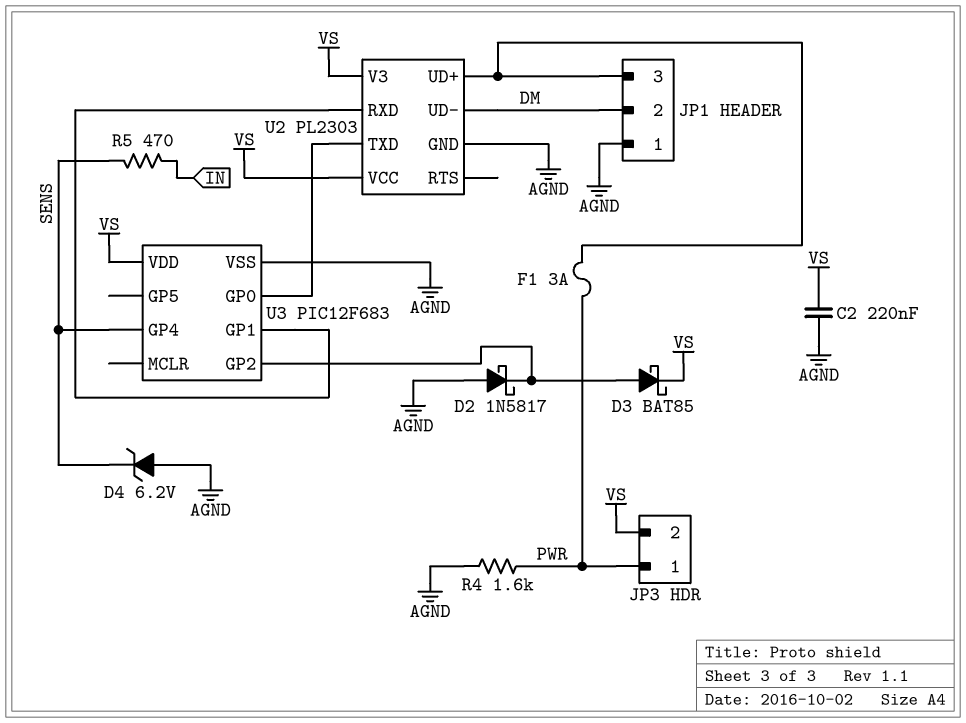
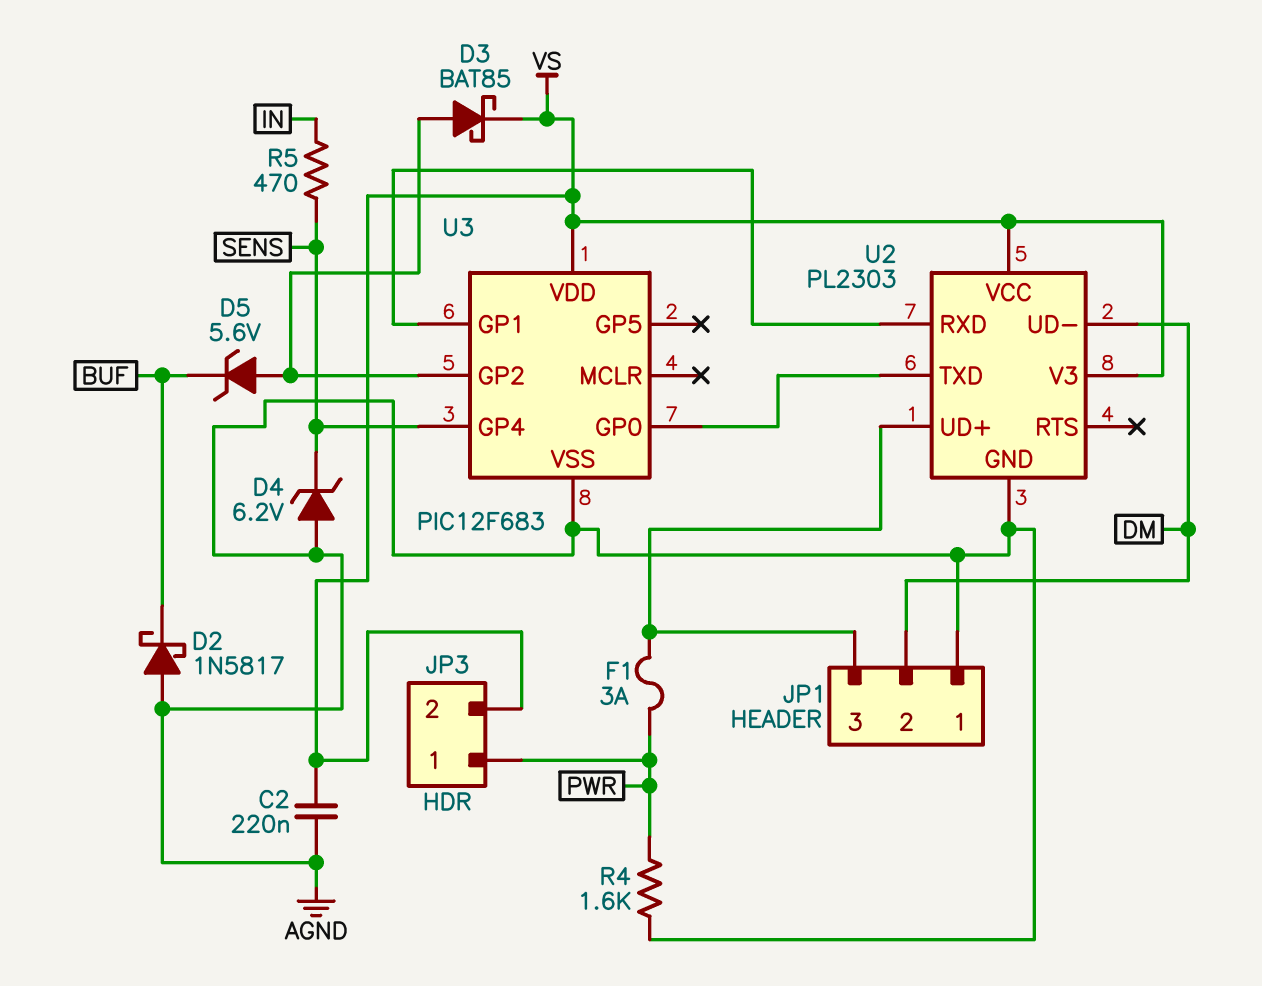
D2: schottky 1N5817 (A AGND, K U3/GP2) -> schottky 1N5817 (A AGND, K BUF)
D5: none -> zener 5.6V (A U3/GP2, K BUF)

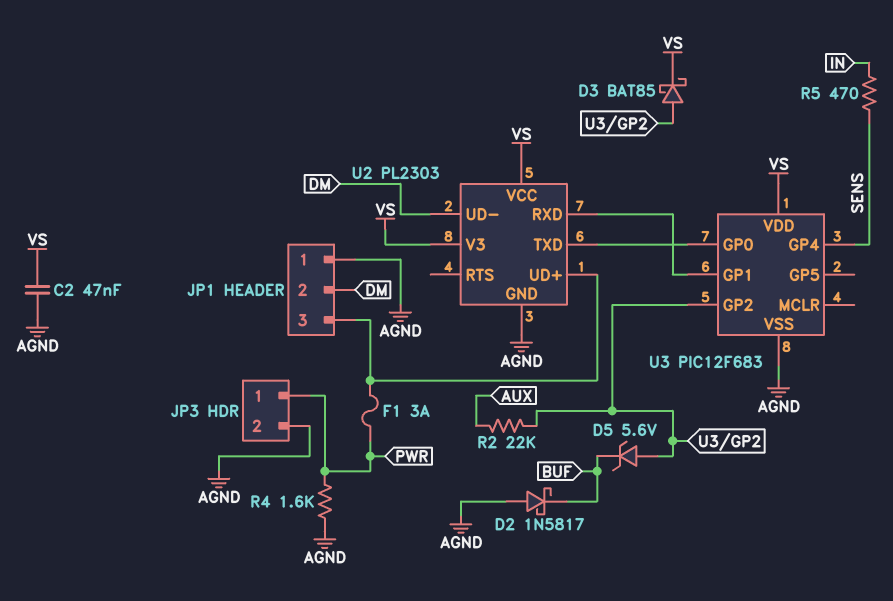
C2: 220nF (AGND, VS) -> 47nF (AGND, VS)
D4: zener 6.2V (A AGND, K SENS) -> none
JP3 pin 2: VS -> AGND
R2: none -> 22k (AUX, U3/GP2)

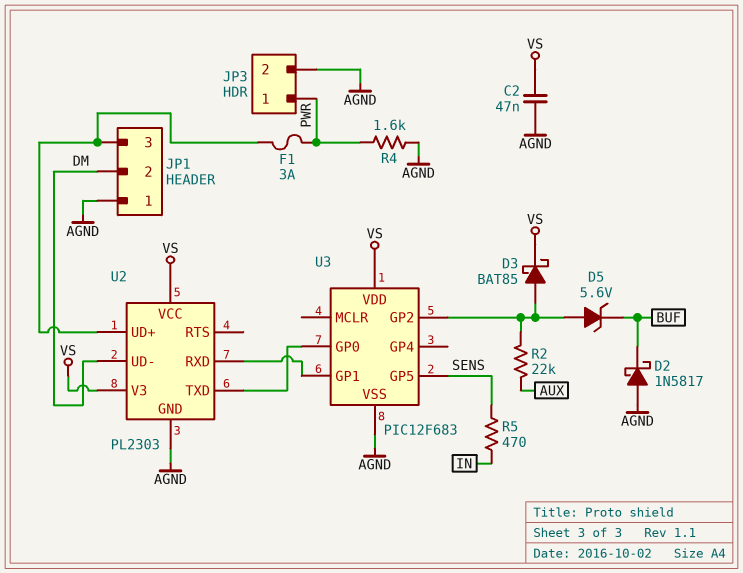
U3 pin GP4: SENS -> none
U3 pin GP5: none -> SENS

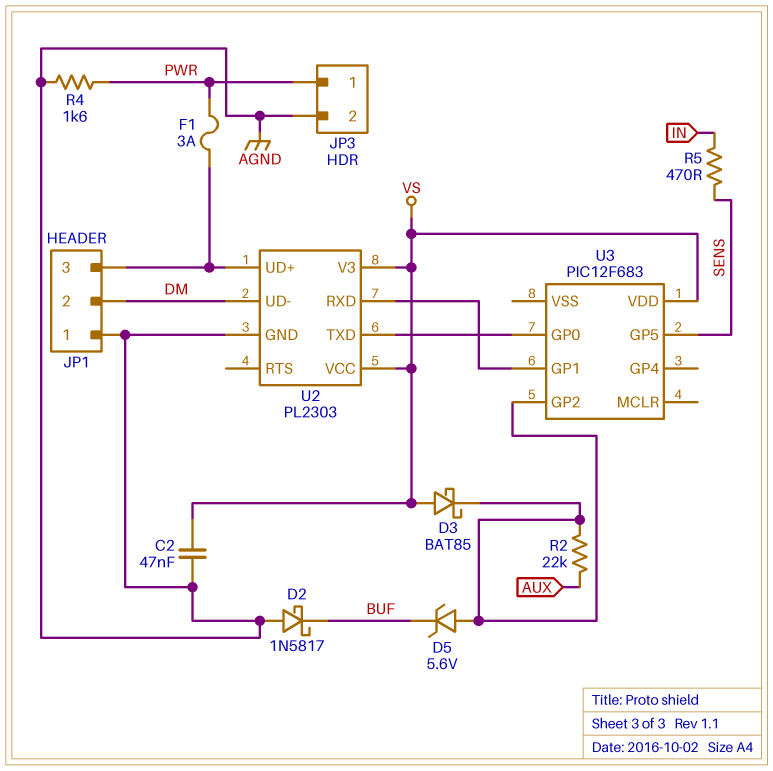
D3: schottky BAT85 (A U3/GP2, K VS) -> schottky BAT85 (A VS, K U3/GP2)
U3 pin VSS: AGND -> none

